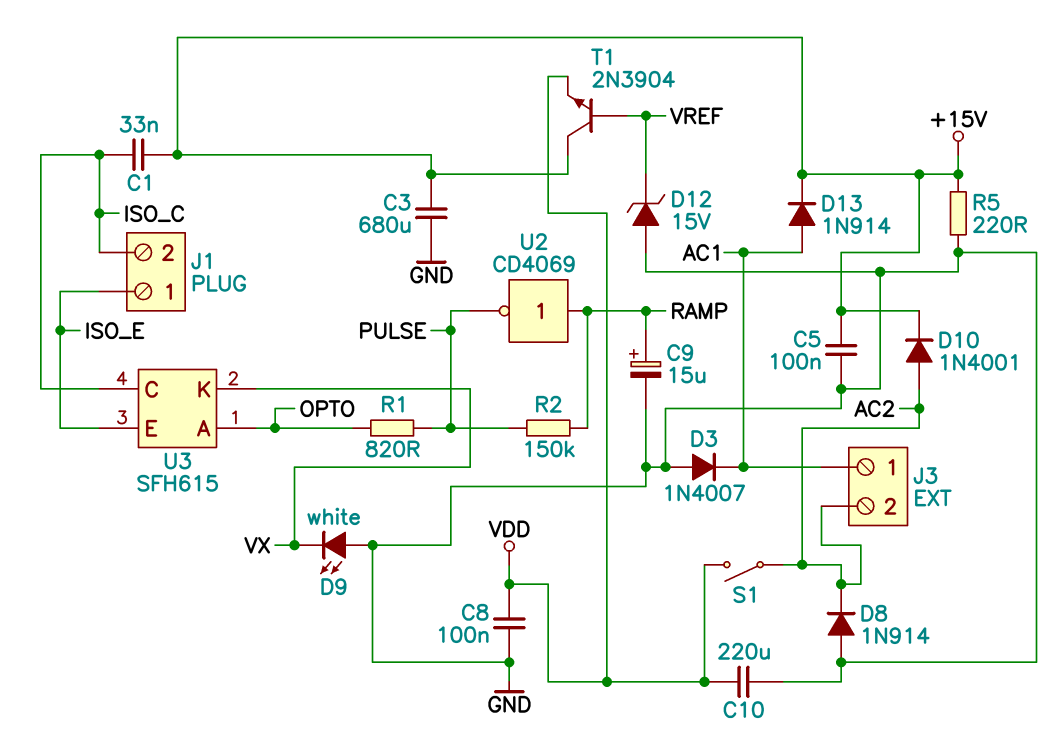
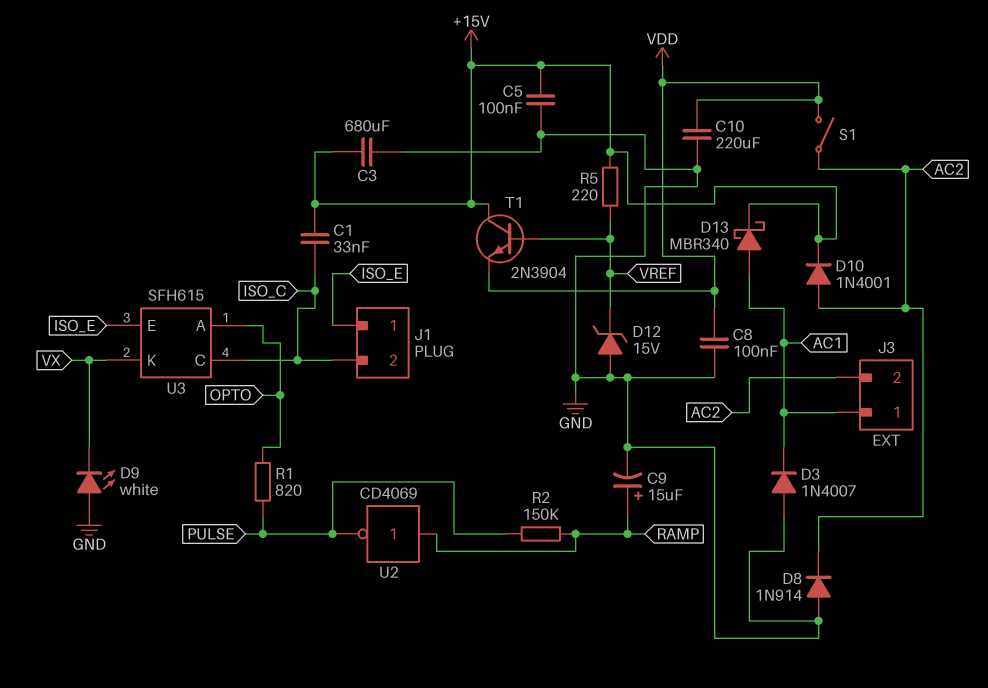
D13: diode 1N914 (A AC1, K +15V) -> schottky MBR340 (A AC1, K +15V)
R5: 220 (+15V, GND) -> 220 (+15V, VREF)

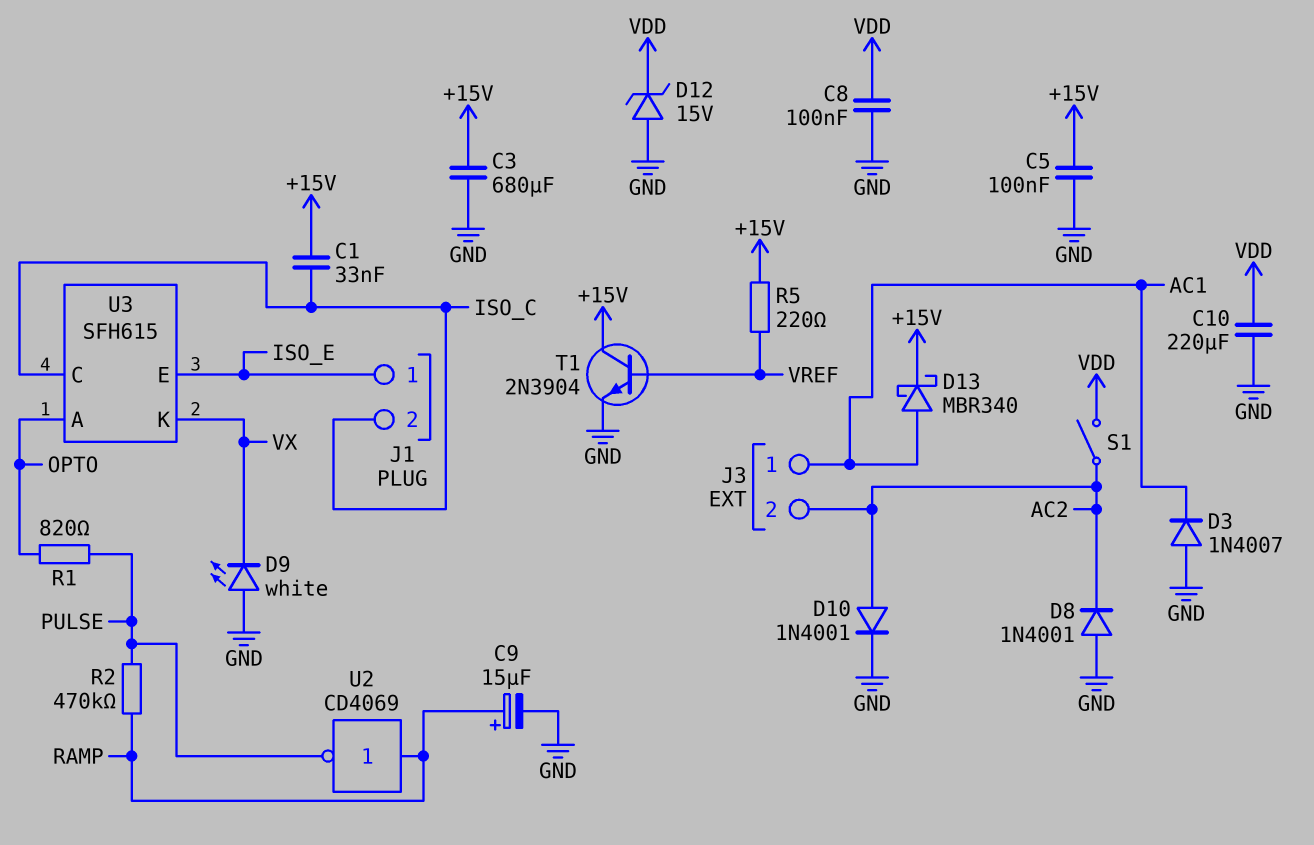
D8: diode 1N914 (A GND, K AC2) -> diode 1N4001 (A GND, K AC2)
D10: diode 1N4001 (A AC2, K +15V) -> diode 1N4001 (A AC2, K GND)
D12: zener 15V (A GND, K VREF) -> zener 15V (A GND, K VDD)
R2: 150k (PULSE, RAMP) -> 470k (PULSE, RAMP)
T1: NPN 2N3904 (B VREF, C +15V, E VDD) -> NPN 2N3904 (B VREF, C +15V, E GND)

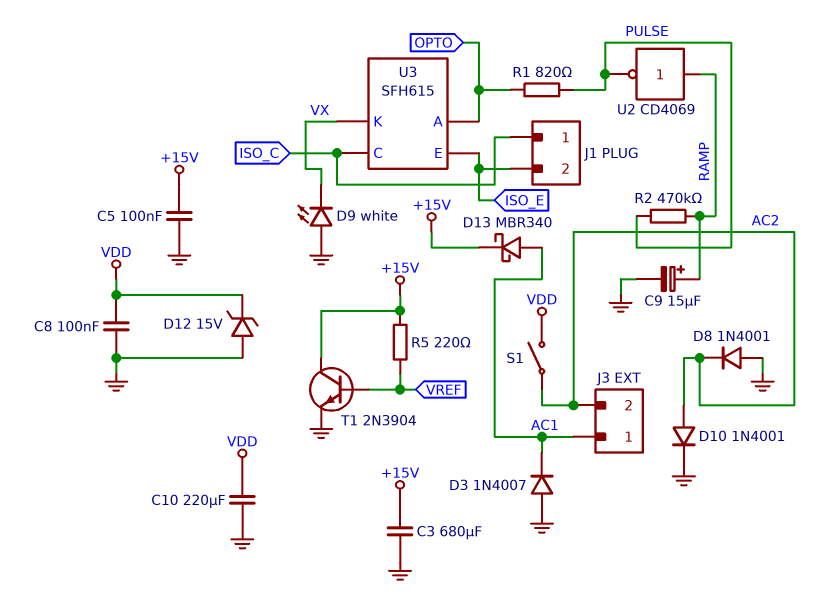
C1: 33nF (+15V, ISO_C) -> none
J1 pin 1: ISO_E -> ISO_C
J1 pin 2: ISO_C -> ISO_E

